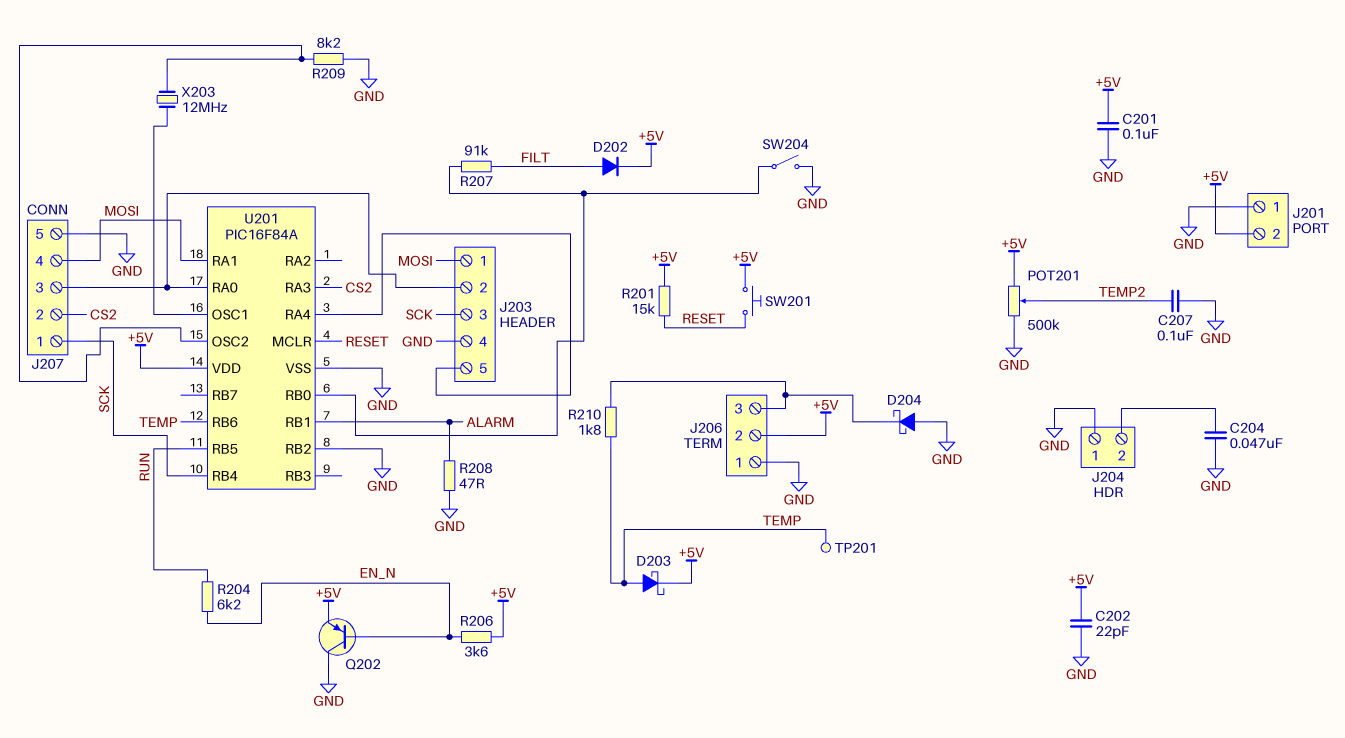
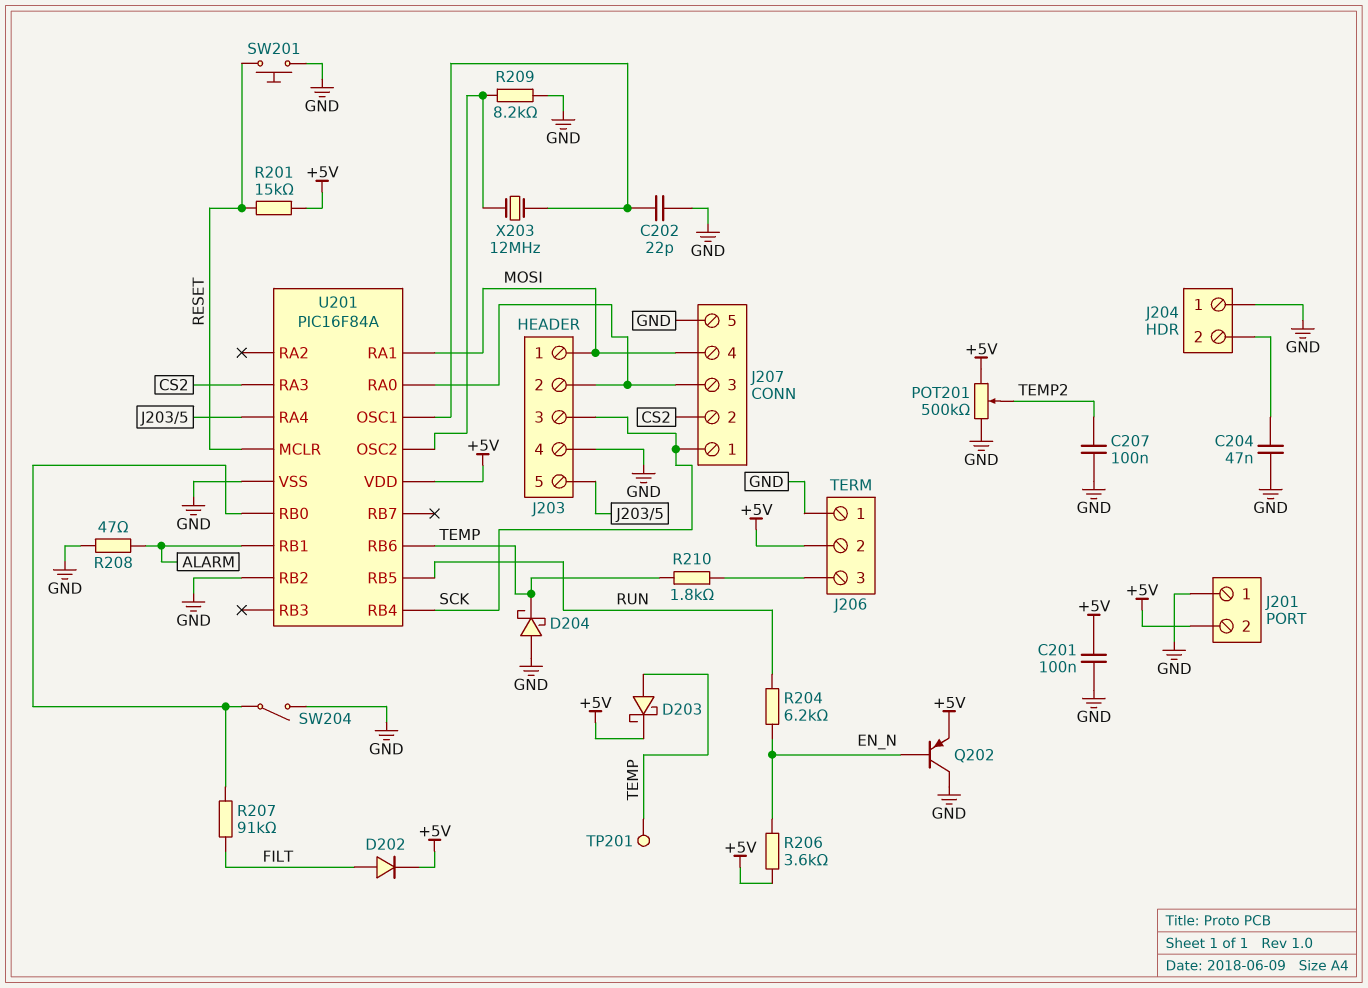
C202: 22pF (+5V, GND) -> 22pF (GND, U201/OSC1)
D204: schottky (A GND, K J206/3) -> schottky (A GND, K TEMP)
SW201: button (+5V, RESET) -> button (GND, RESET)

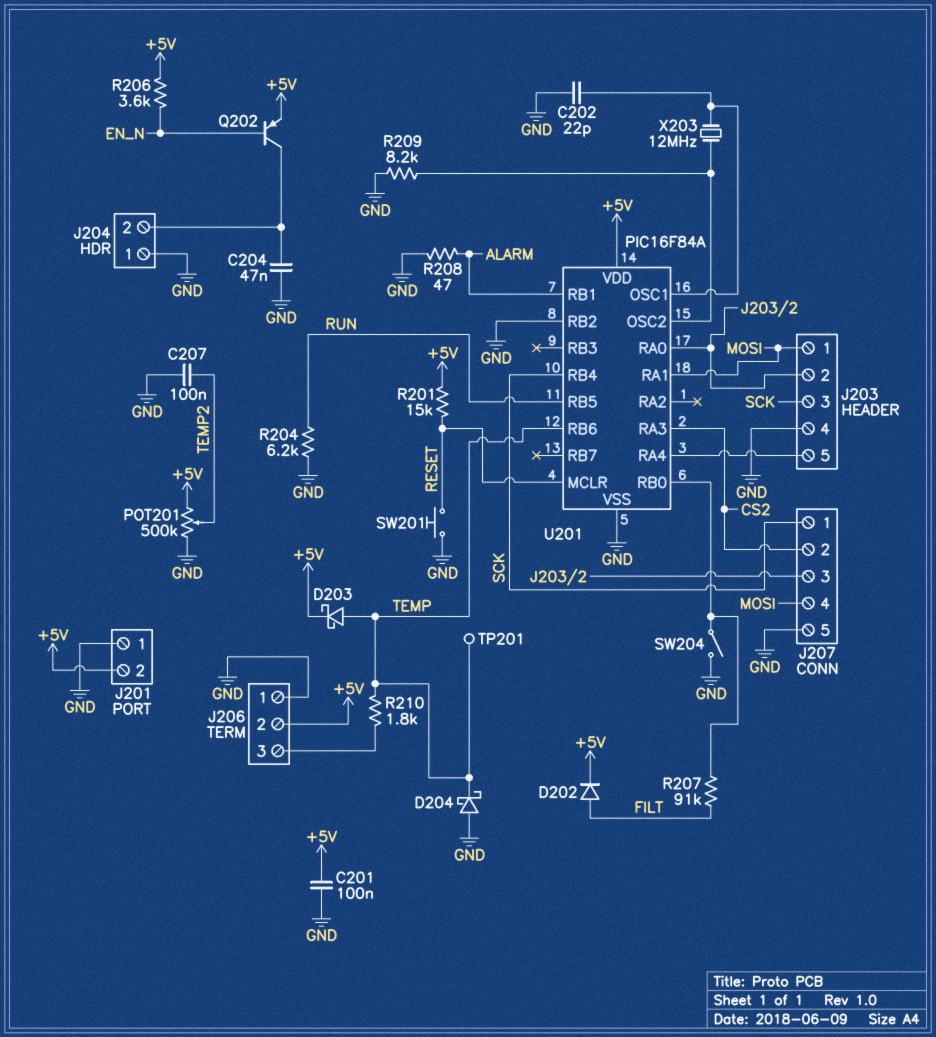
Q202: PNP (B EN_N, C GND, E +5V) -> PNP (B EN_N, C J204/2, E +5V)
R204: 6.2k (EN_N, RUN) -> 6.2k (GND, RUN)

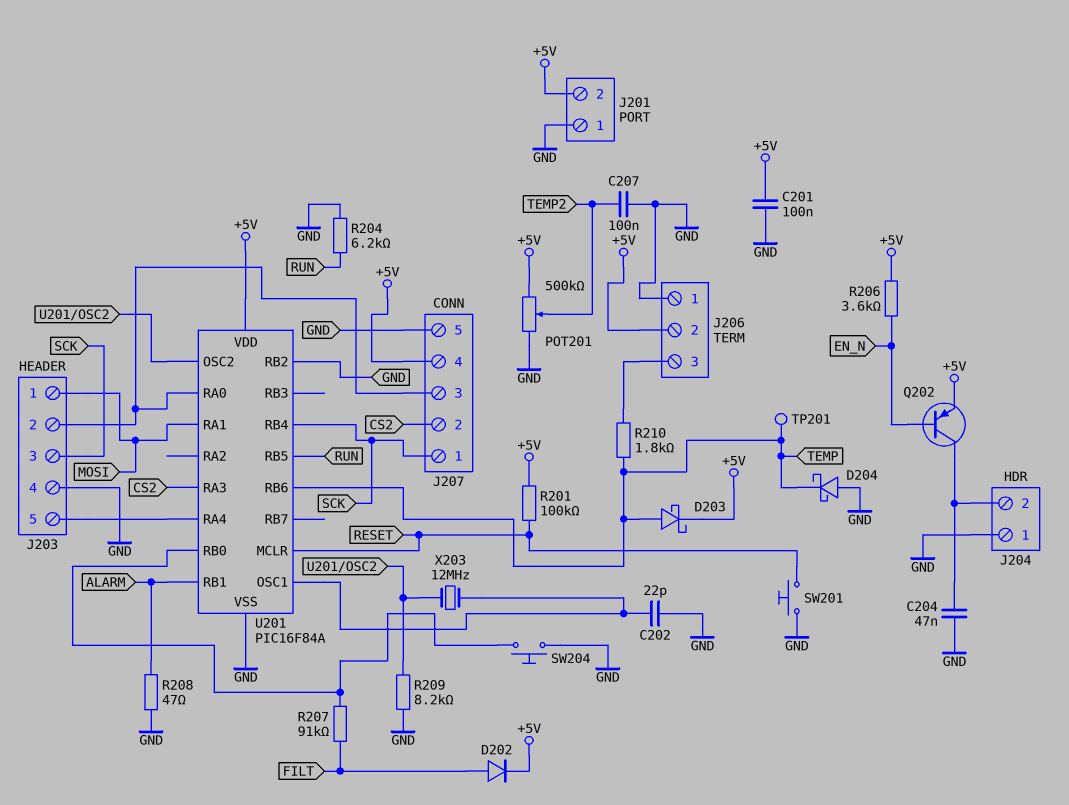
J207 pin 4: MOSI -> +5V
R201: 15k (+5V, RESET) -> 100k (+5V, RESET)
SW204: switch (GND, U201/RB0) -> button (GND, U201/RB0)

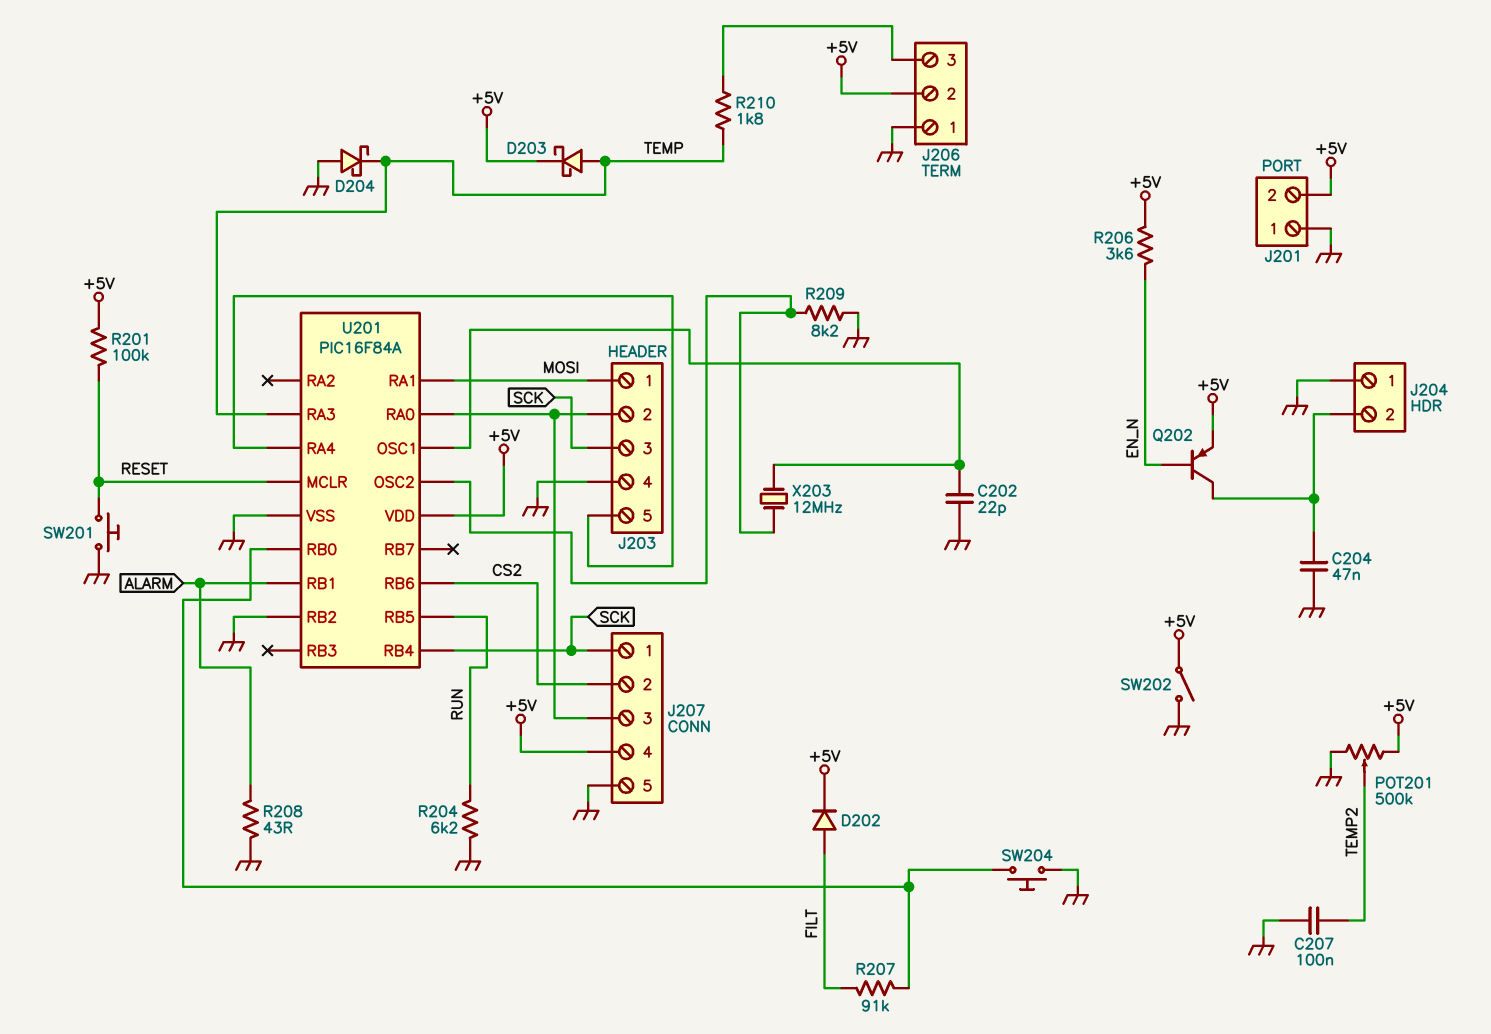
C201: 100nF (+5V, GND) -> none
R208: 47 (ALARM, GND) -> 43 (ALARM, GND)
SW202: none -> switch (+5V, GND)
TP201: test point (TEMP) -> none
U201 pin RA3: CS2 -> TEMP
U201 pin RB6: TEMP -> CS2

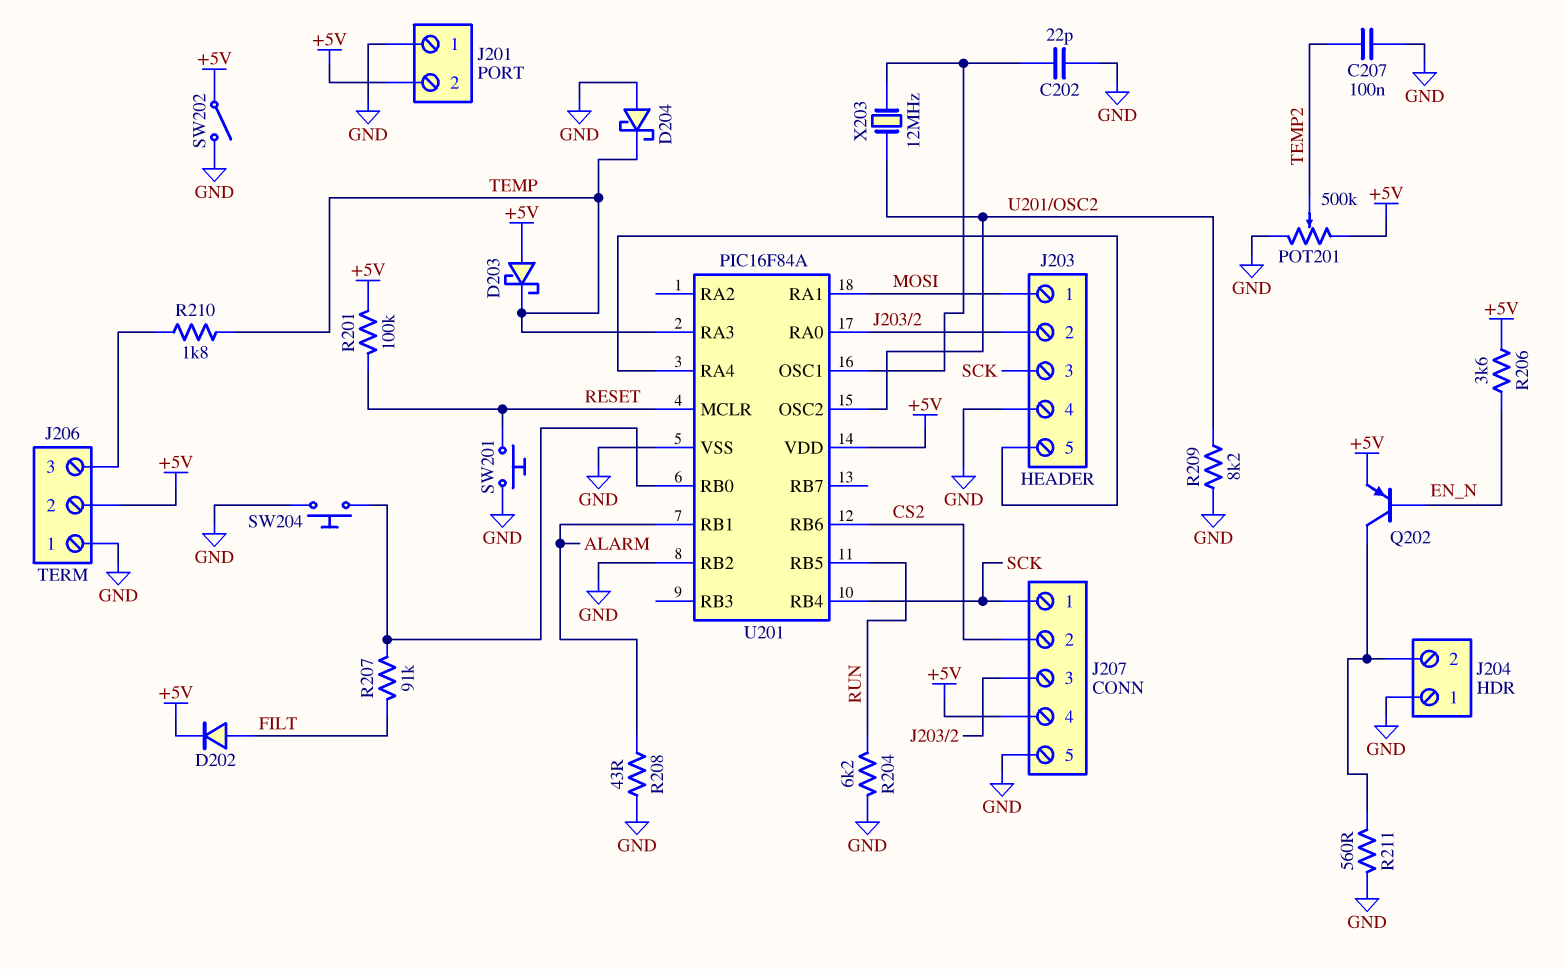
C204: 47nF (GND, J204/2) -> none
D203: schottky (A TEMP, K +5V) -> schottky (A +5V, K TEMP)
R211: none -> 560 (GND, J204/2)

